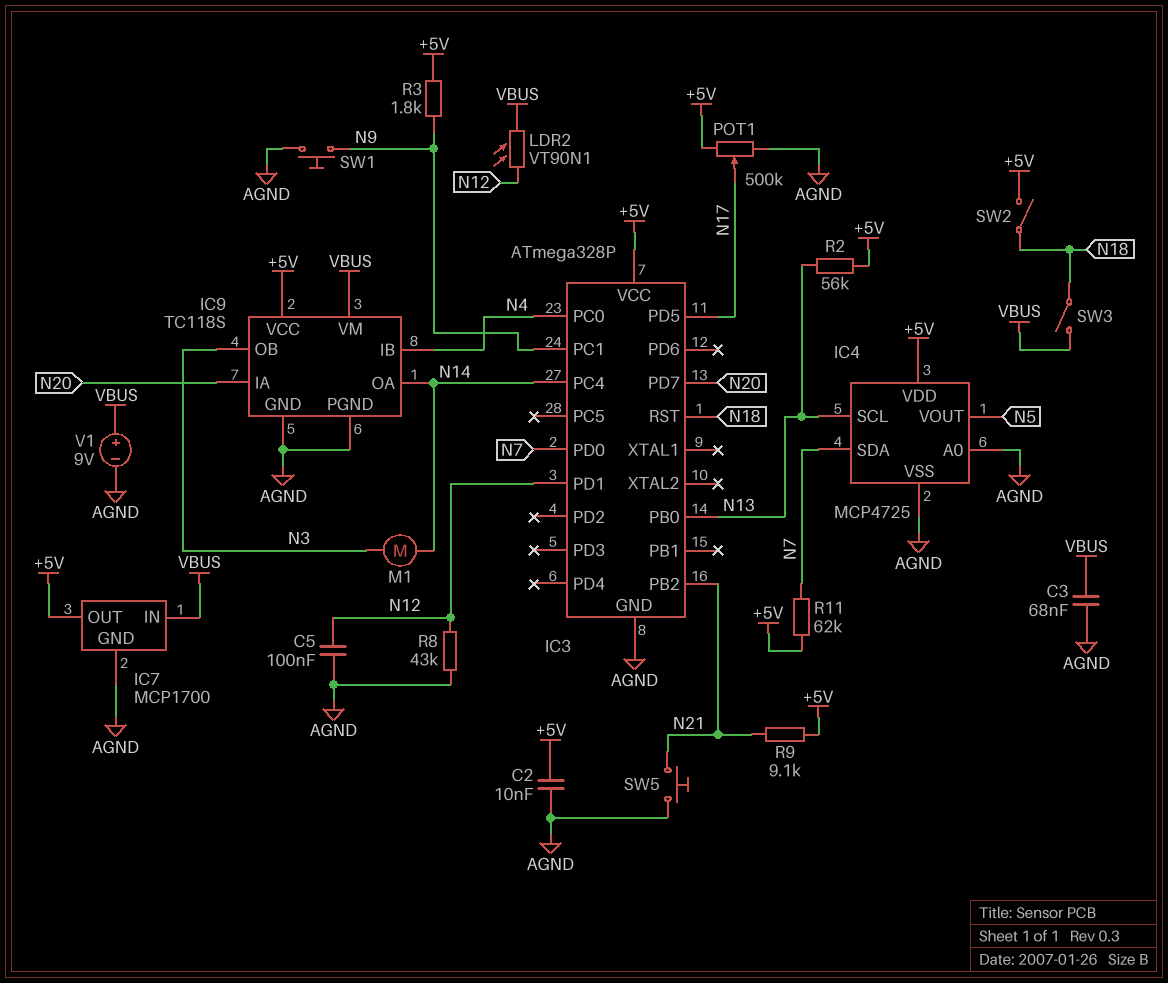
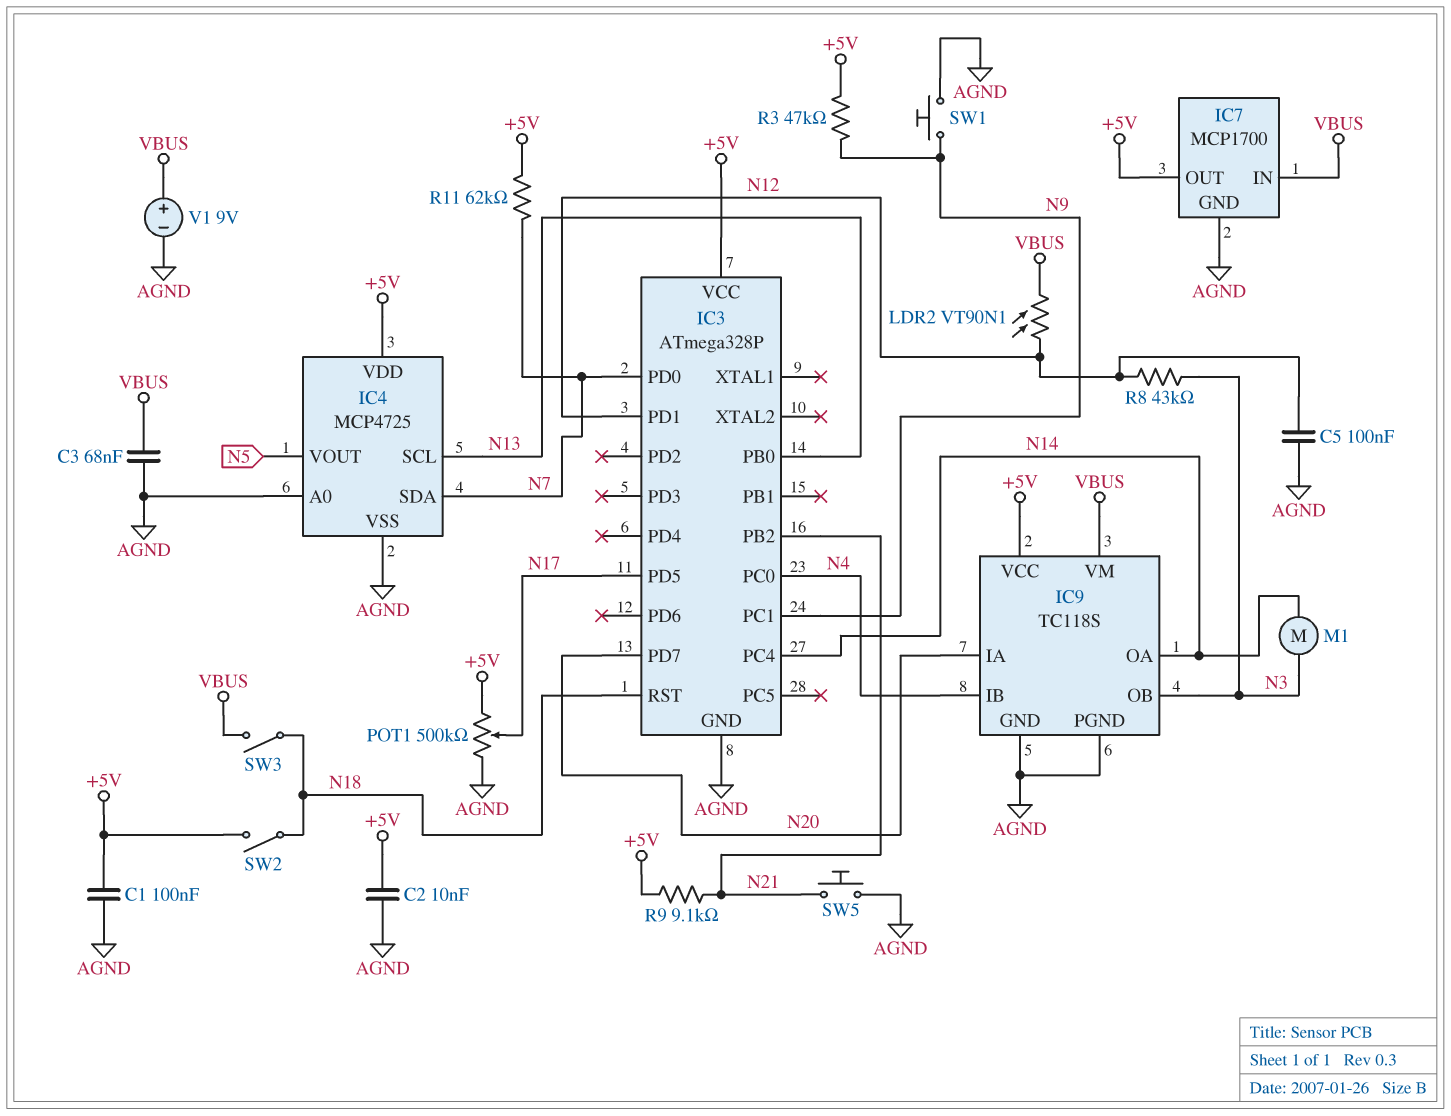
C1: none -> 100nF (+5V, AGND)
R2: 56k (+5V, N13) -> none
R3: 1.8k (+5V, N9) -> 47k (+5V, N9)
R8: 43k (AGND, N12) -> 43k (N3, N12)

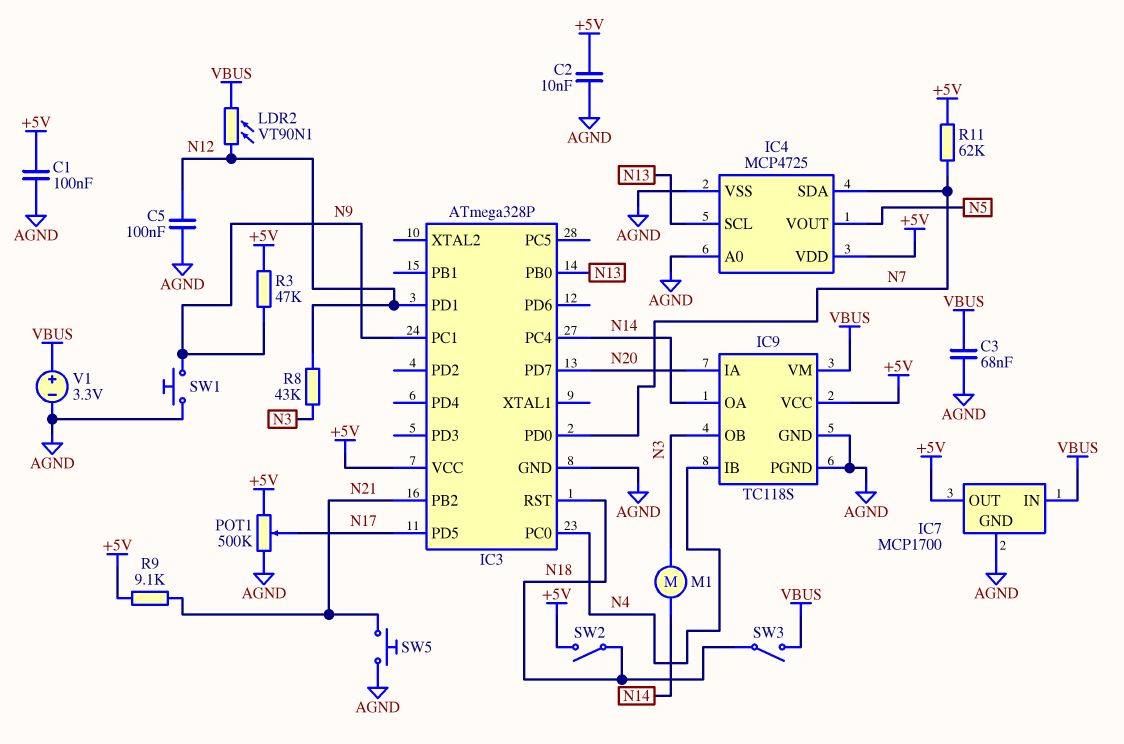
V1: 9V (plus VBUS, minus AGND) -> 3.3V (plus VBUS, minus AGND)

